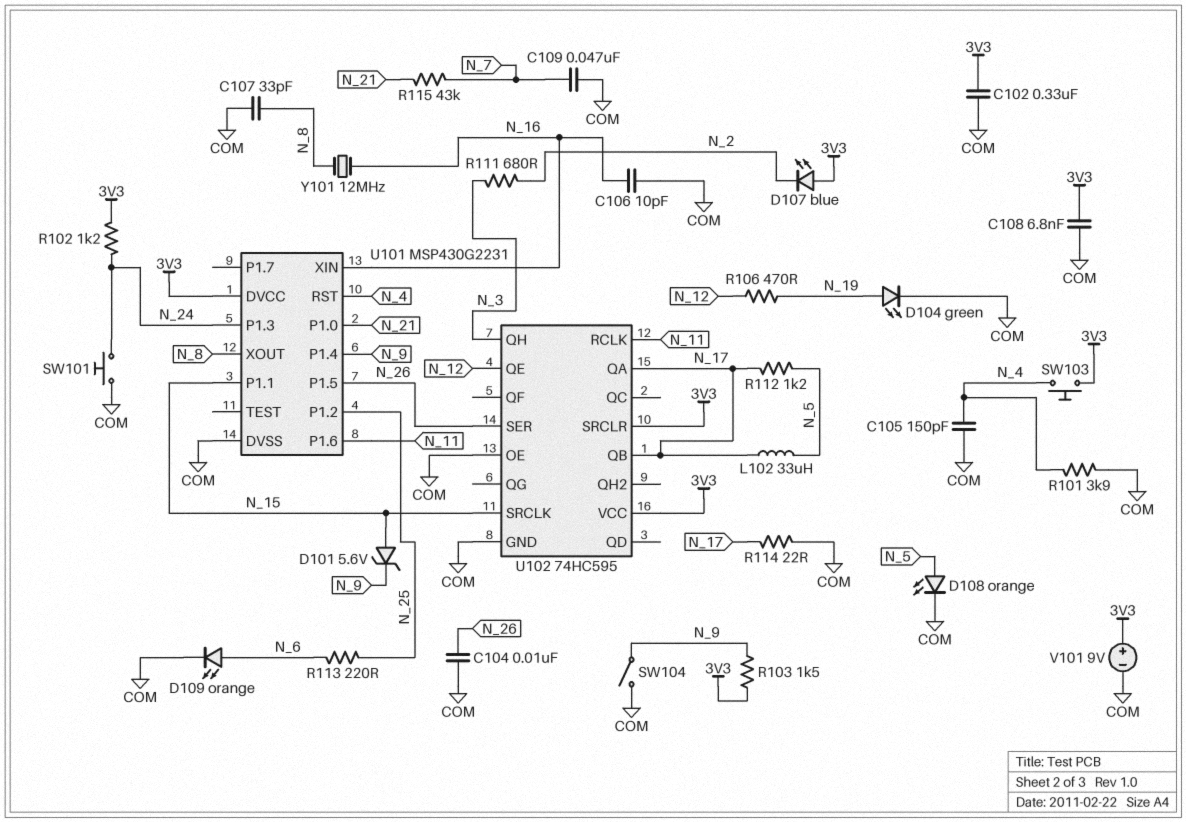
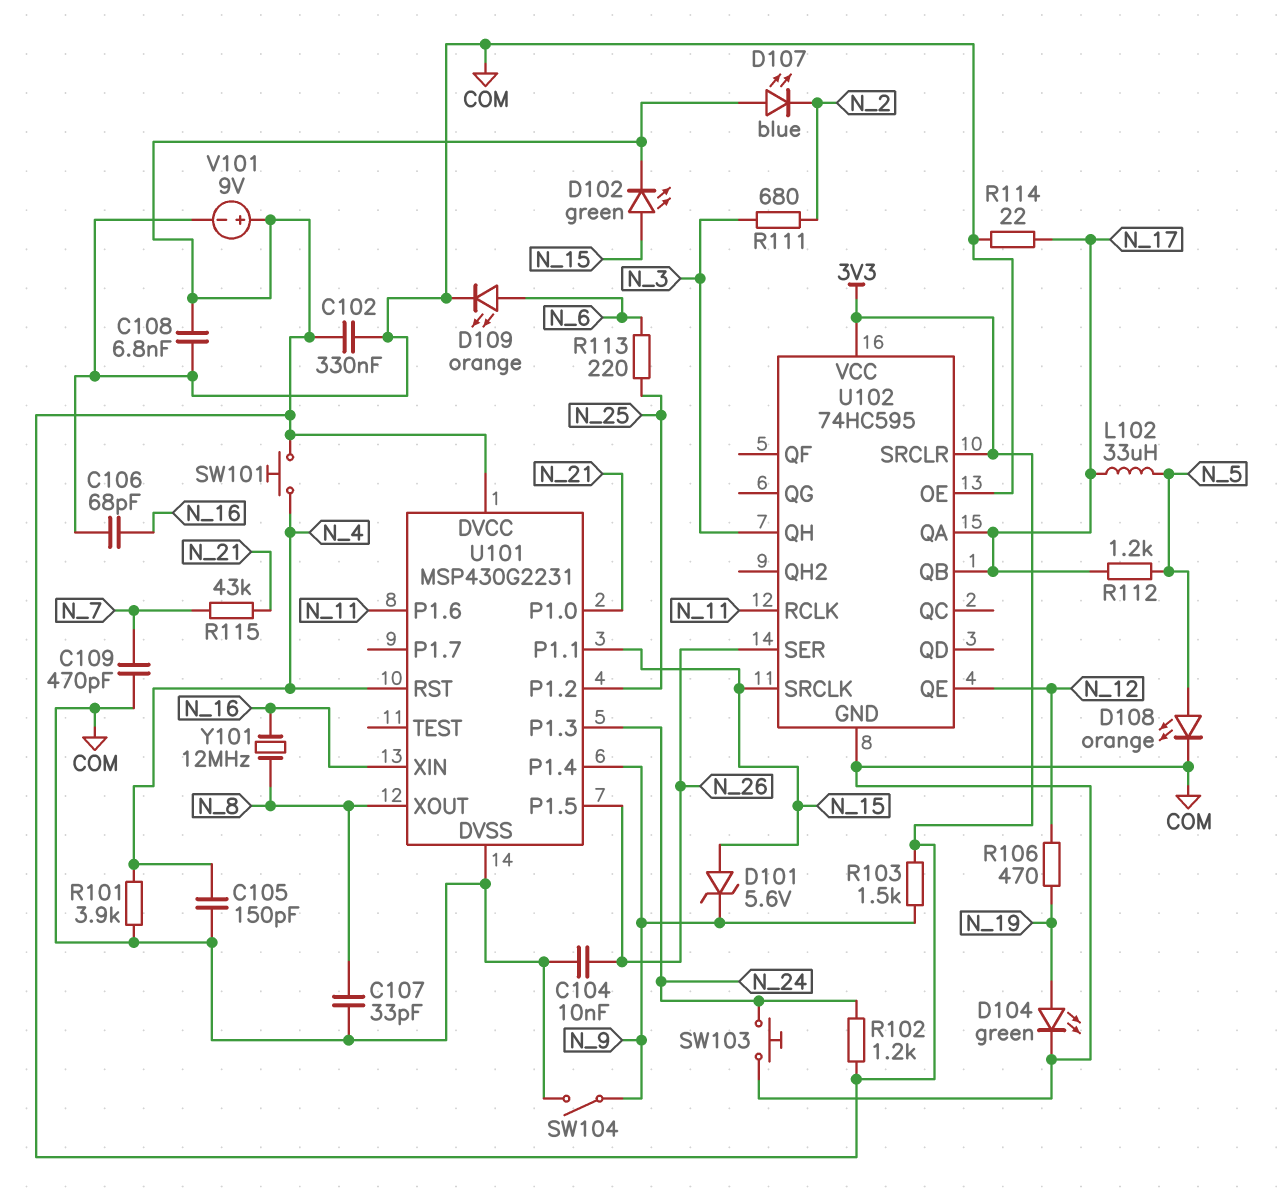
C106: 10pF (COM, N_16) -> 68pF (COM, N_16)
C109: 47nF (COM, N_7) -> 470pF (COM, N_7)
D102: none -> LED green (A N_15, K 3V3)
SW101: button (COM, N_24) -> button (3V3, N_4)
SW103: button (3V3, N_4) -> button (COM, N_24)

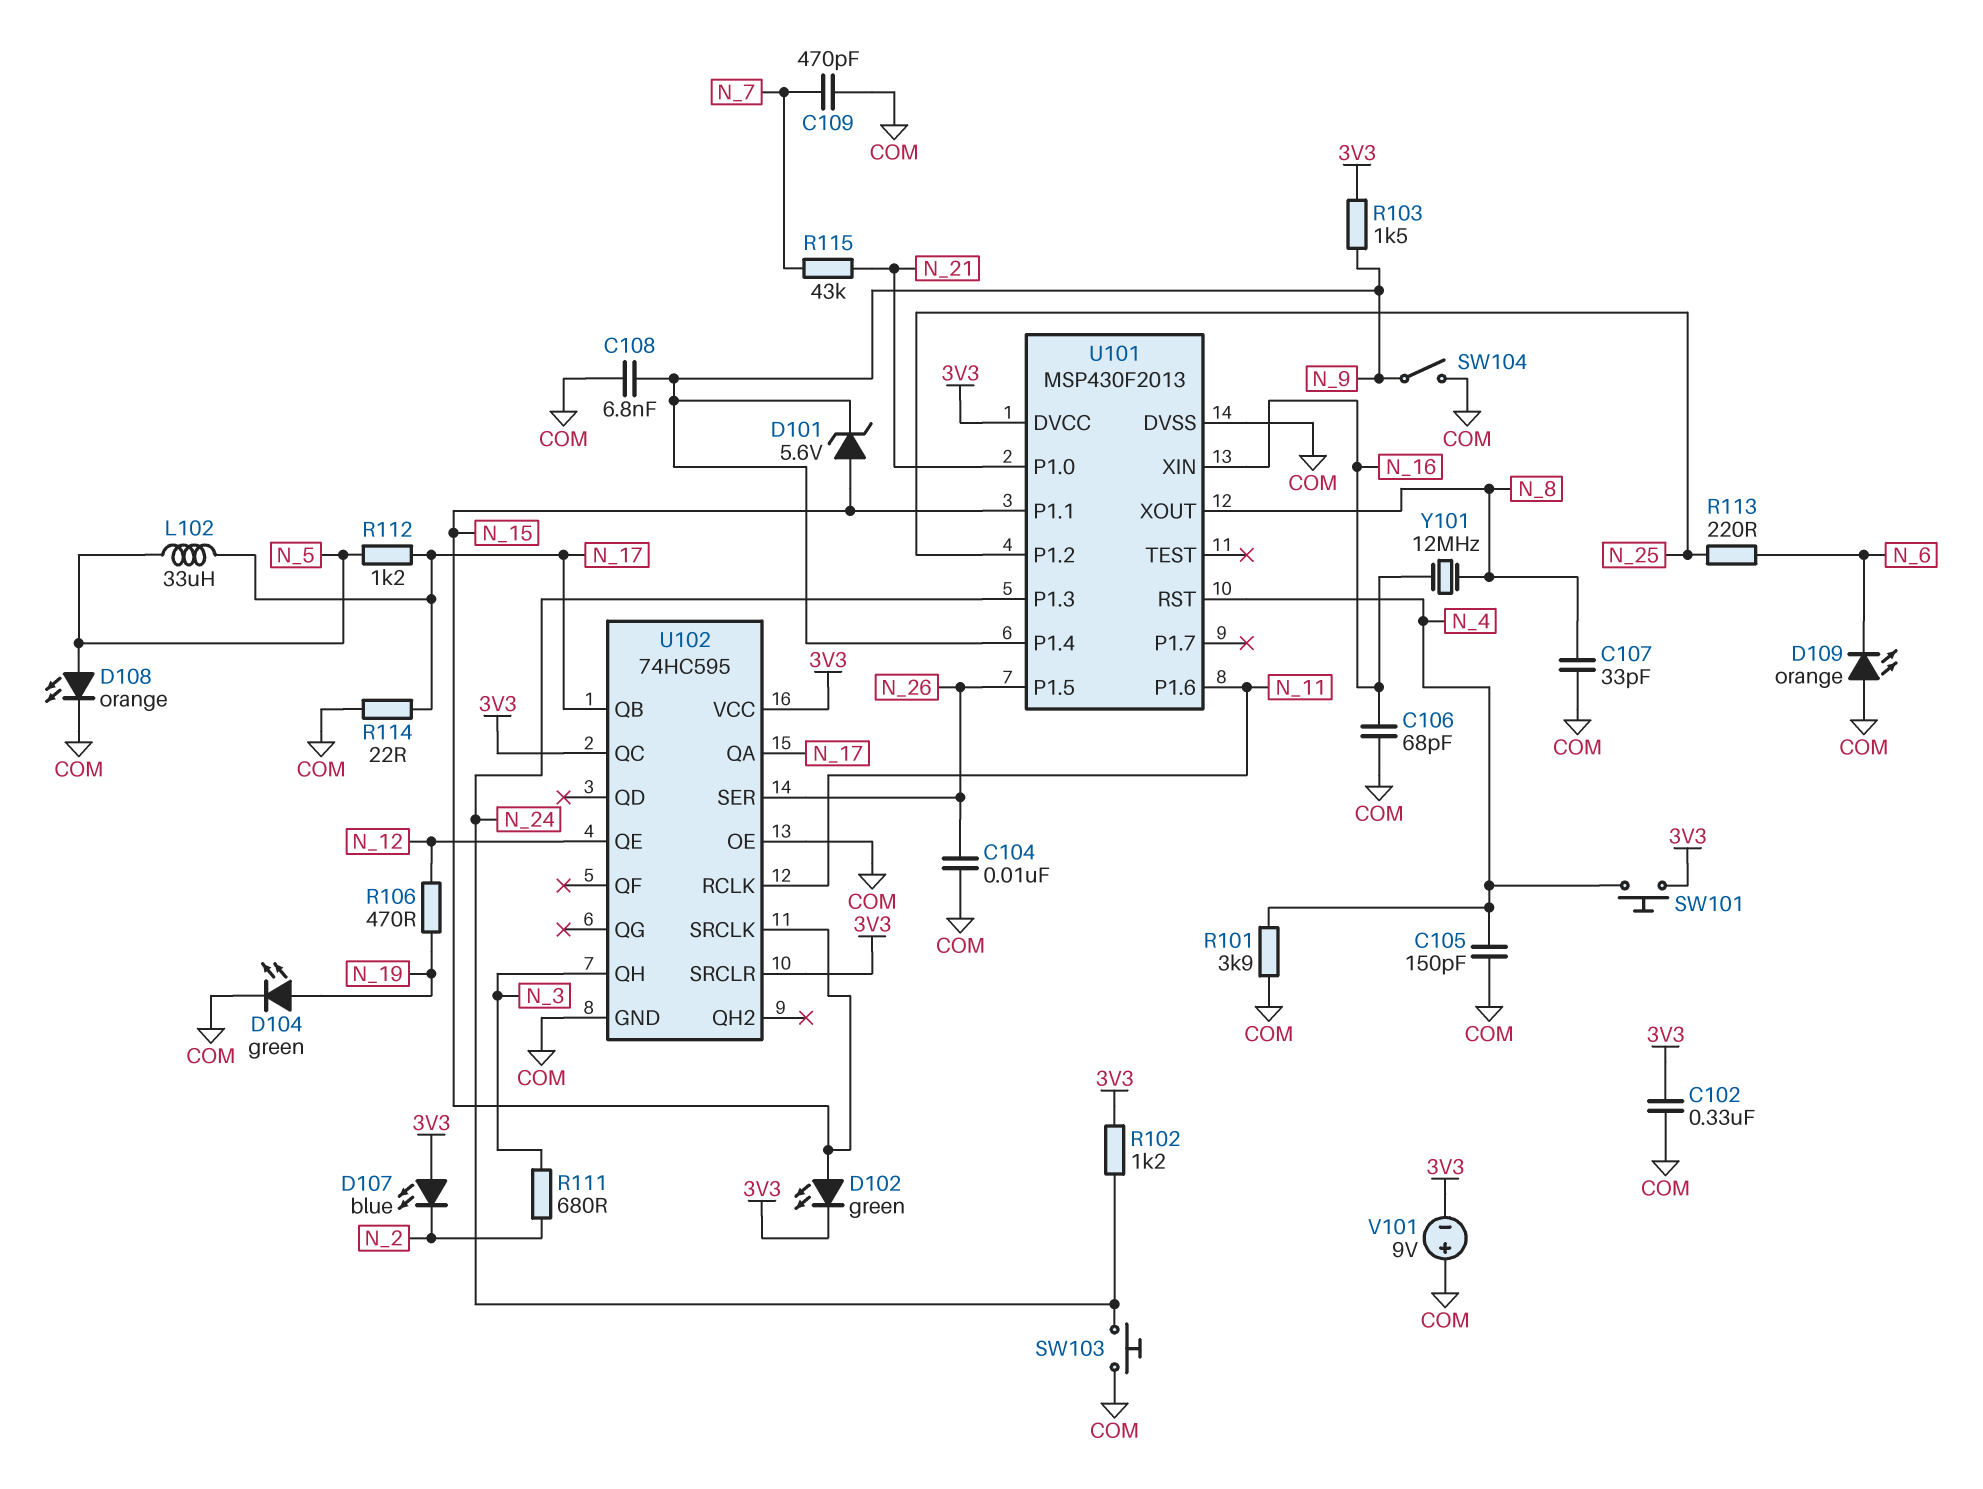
C108: 6.8nF (3V3, COM) -> 6.8nF (COM, N_9)
D109: LED orange (A N_6, K COM) -> LED orange (A COM, K N_6)
U101: MSP430G2231 -> MSP430F2013
U102 pin QC: none -> 3V3
V101: 9V (plus 3V3, minus COM) -> 9V (plus COM, minus 3V3)

